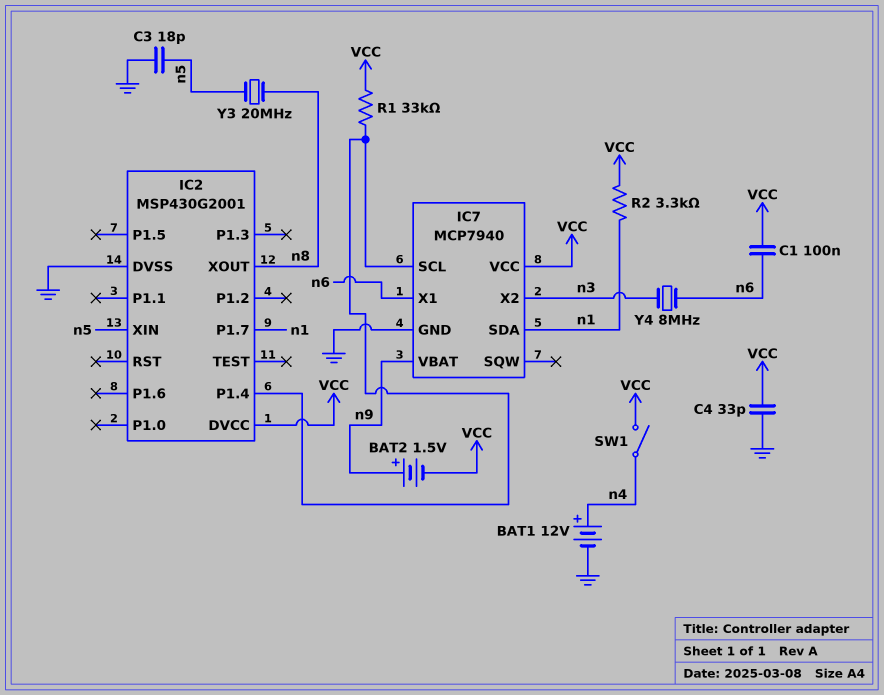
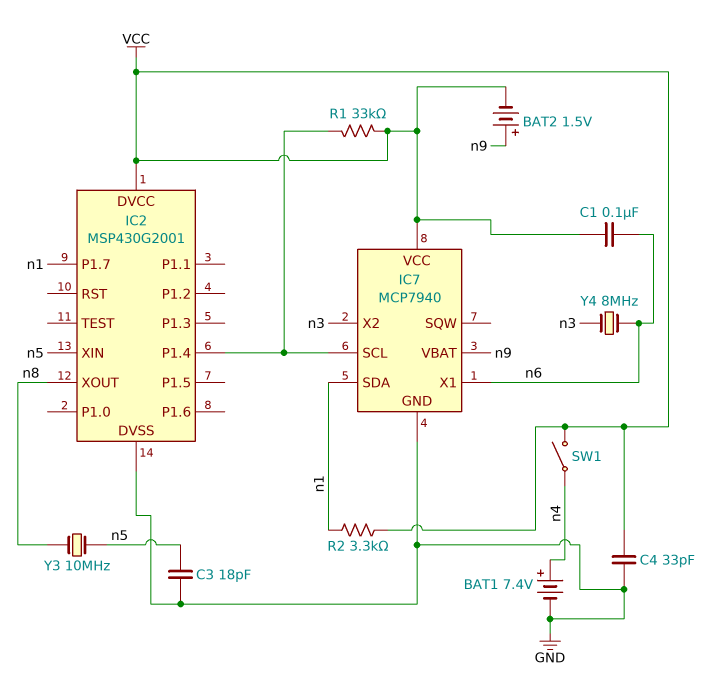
BAT1: 12V (plus n4, minus GND) -> 7.4V (plus n4, minus GND)
Y3: 20MHz (n5, n8) -> 10MHz (n5, n8)

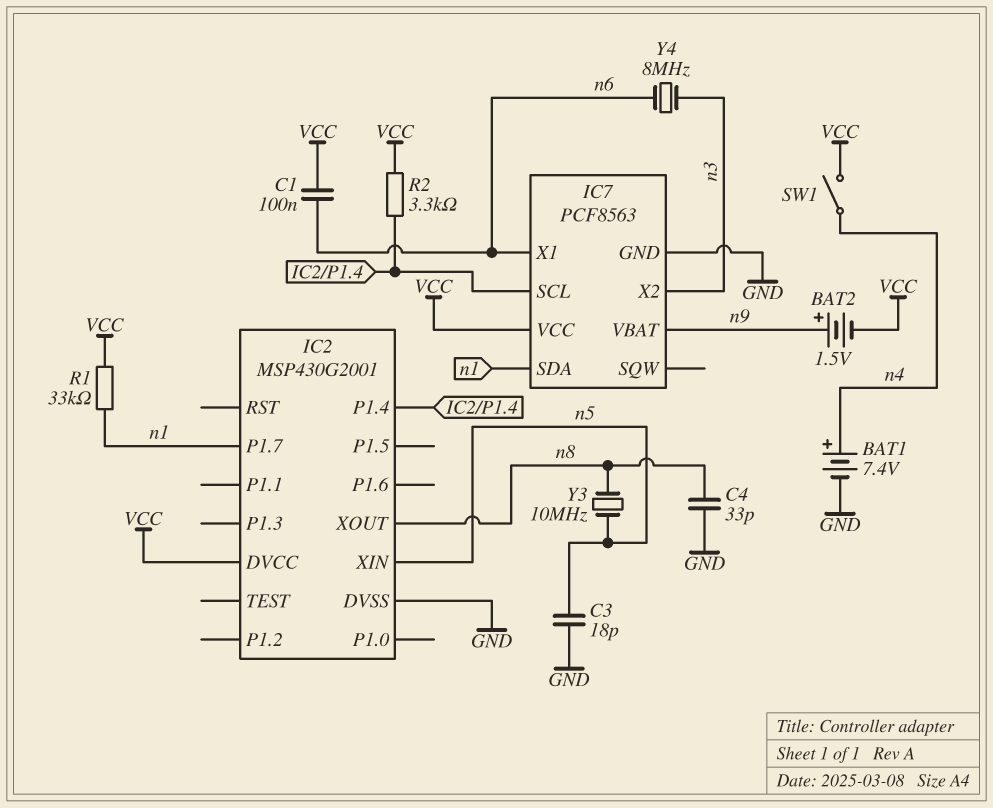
C4: 33pF (GND, VCC) -> 33pF (GND, n8)
IC7: MCP7940 -> PCF8563
R1: 33k (IC2/P1.4, VCC) -> 33k (VCC, n1)
R2: 3.3k (VCC, n1) -> 3.3k (IC2/P1.4, VCC)

